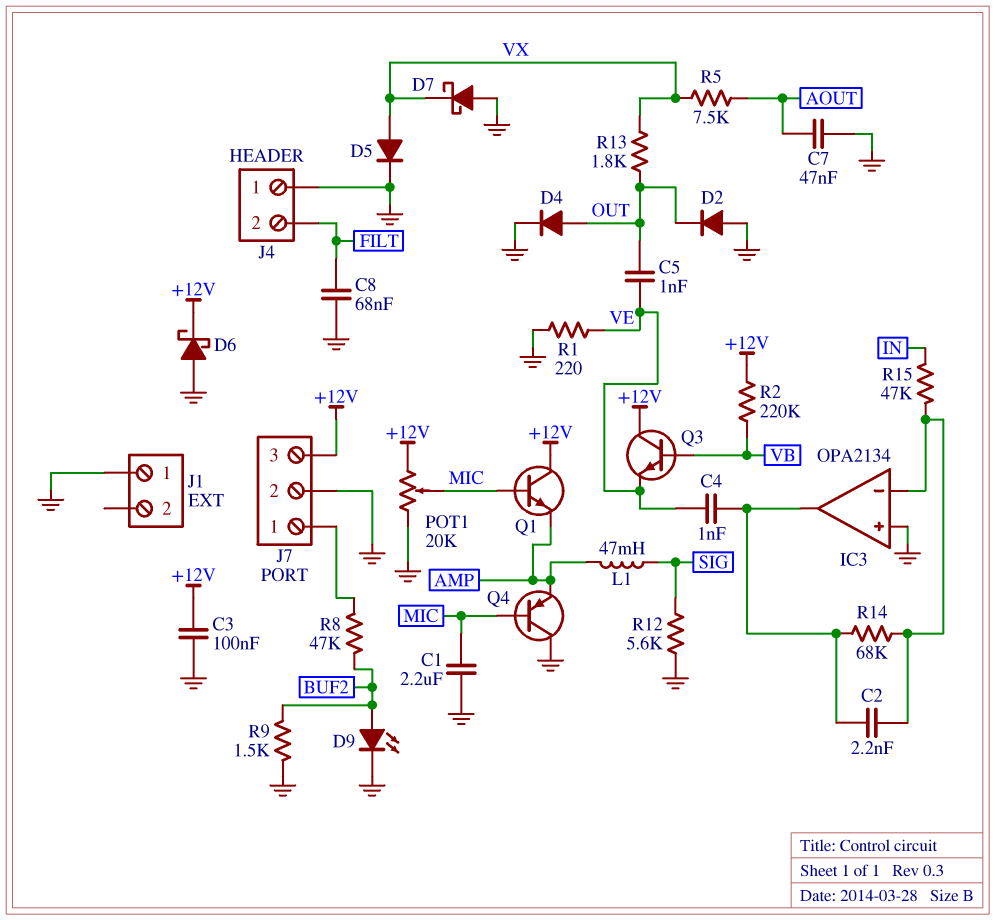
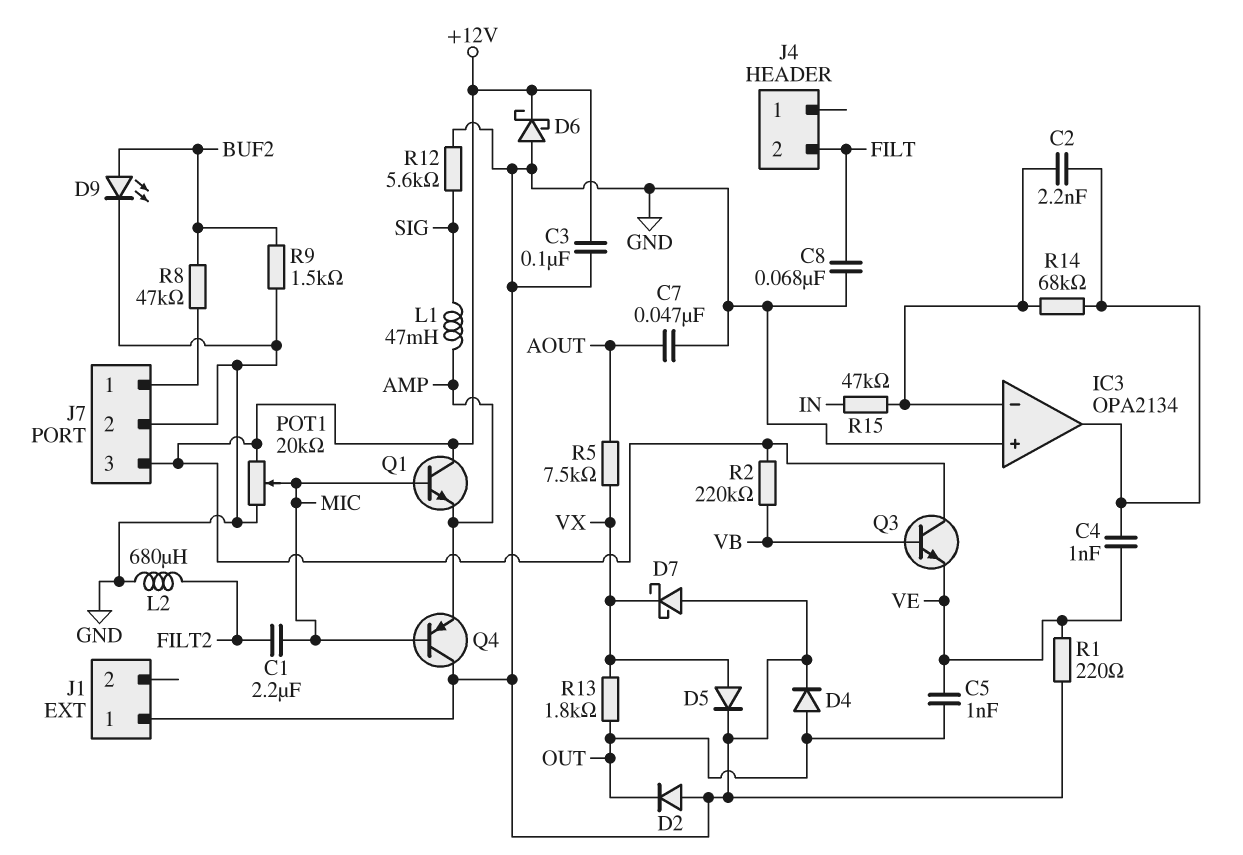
C1: 2.2uF (GND, MIC) -> 2.2uF (FILT2, MIC)
J4 pin 1: GND -> none
L2: none -> 680uH (FILT2, GND)

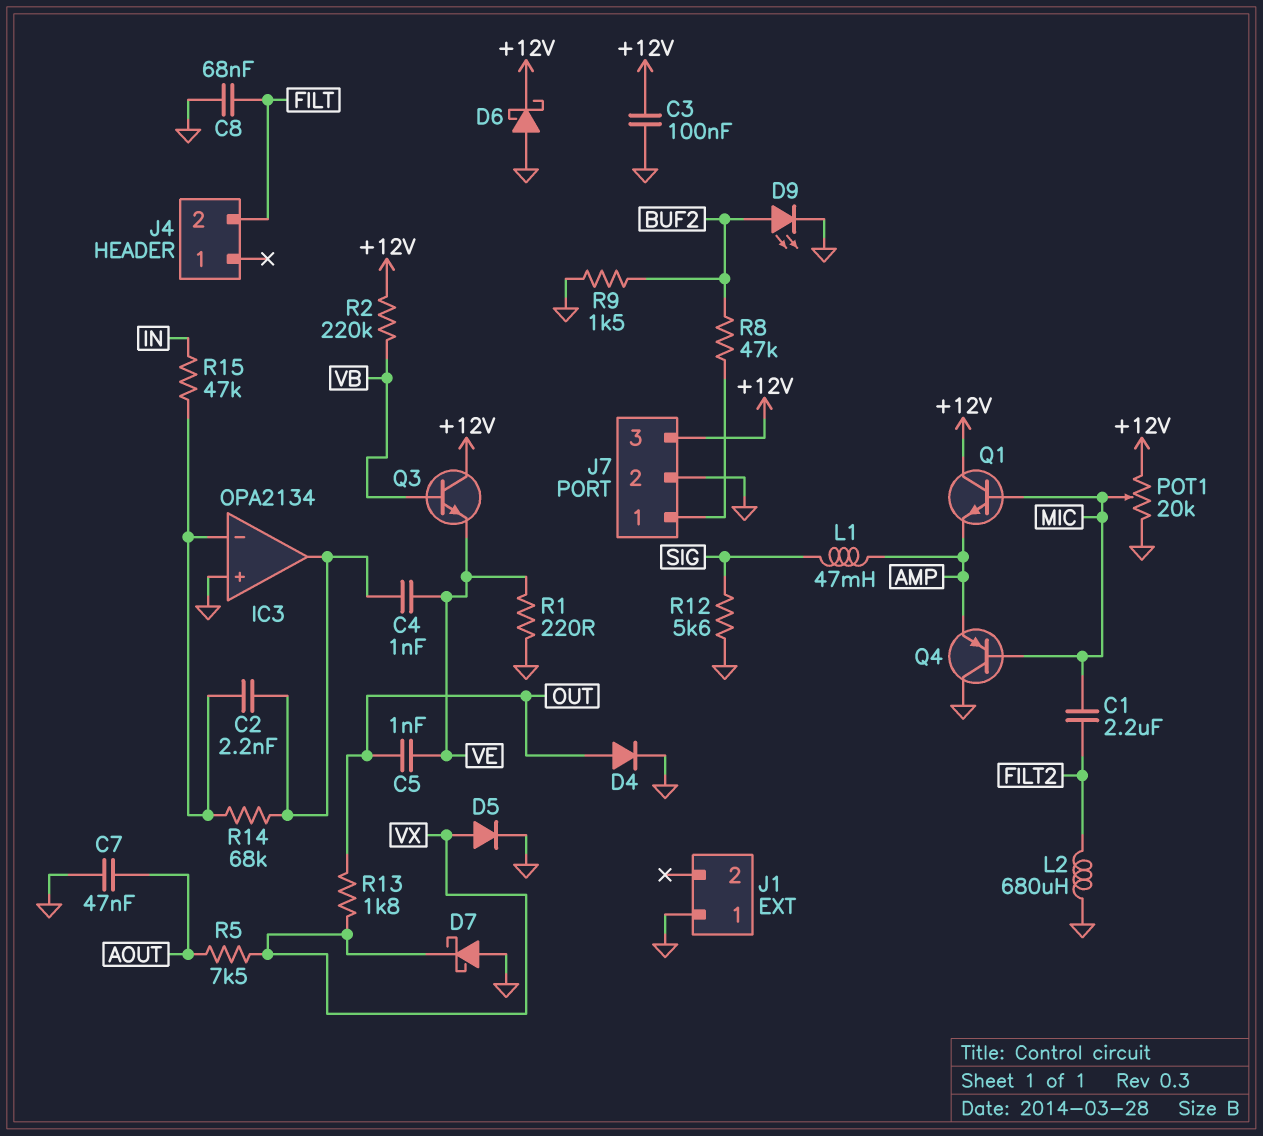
D2: diode (A GND, K OUT) -> none

